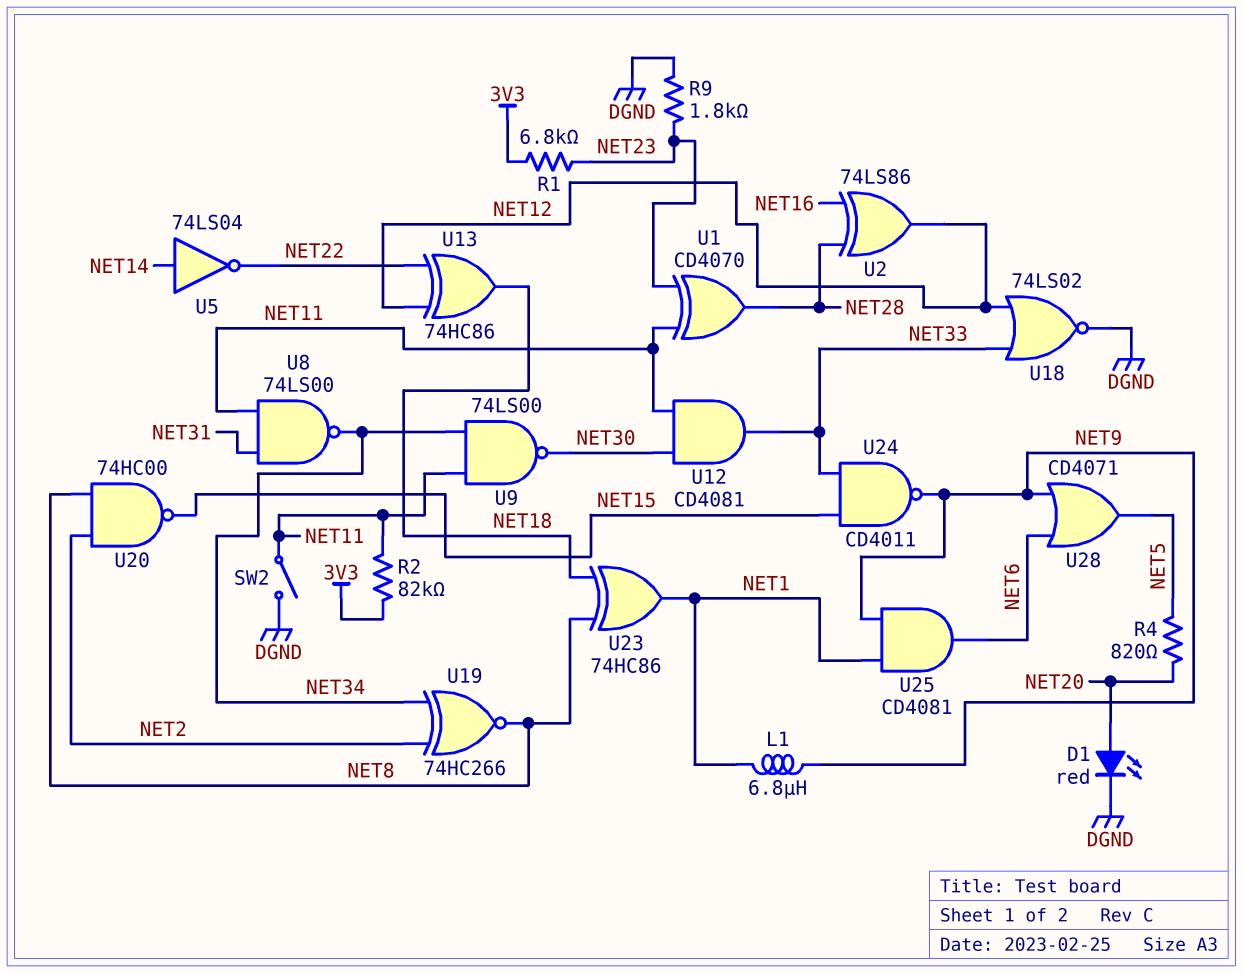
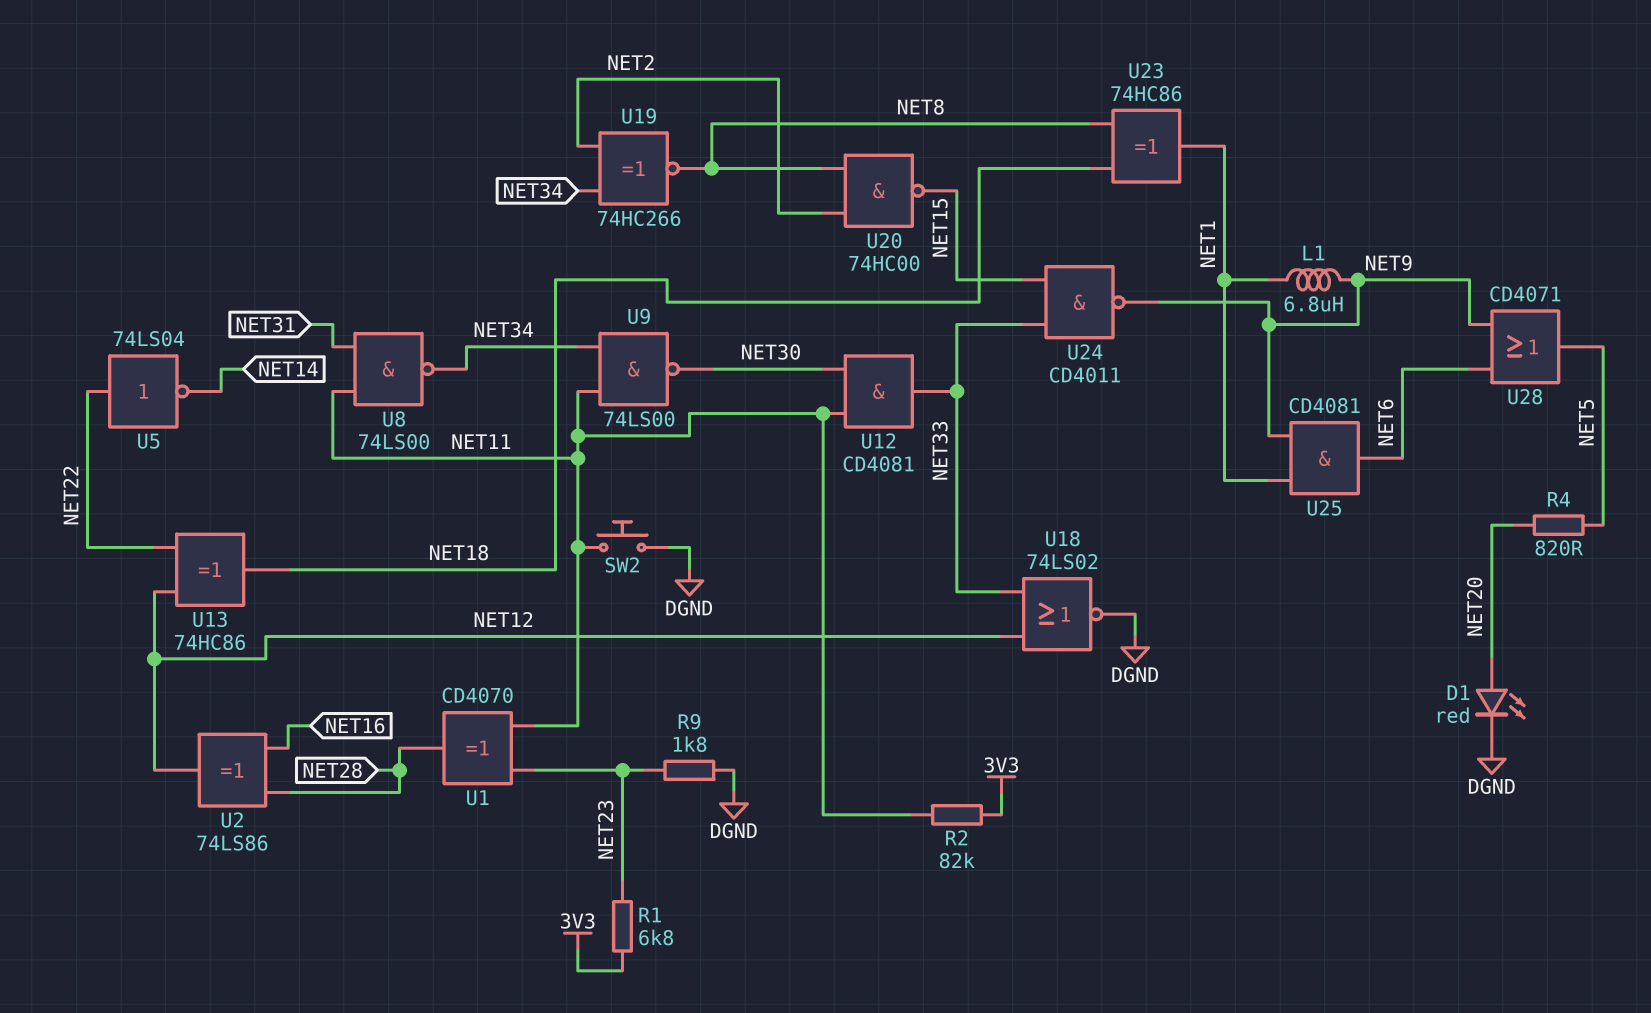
SW2: switch (DGND, NET11) -> button (DGND, NET11)
U5: NOT 74LS04 (in NET14, out NET22) -> NOT 74LS04 (in NET22, out NET14)

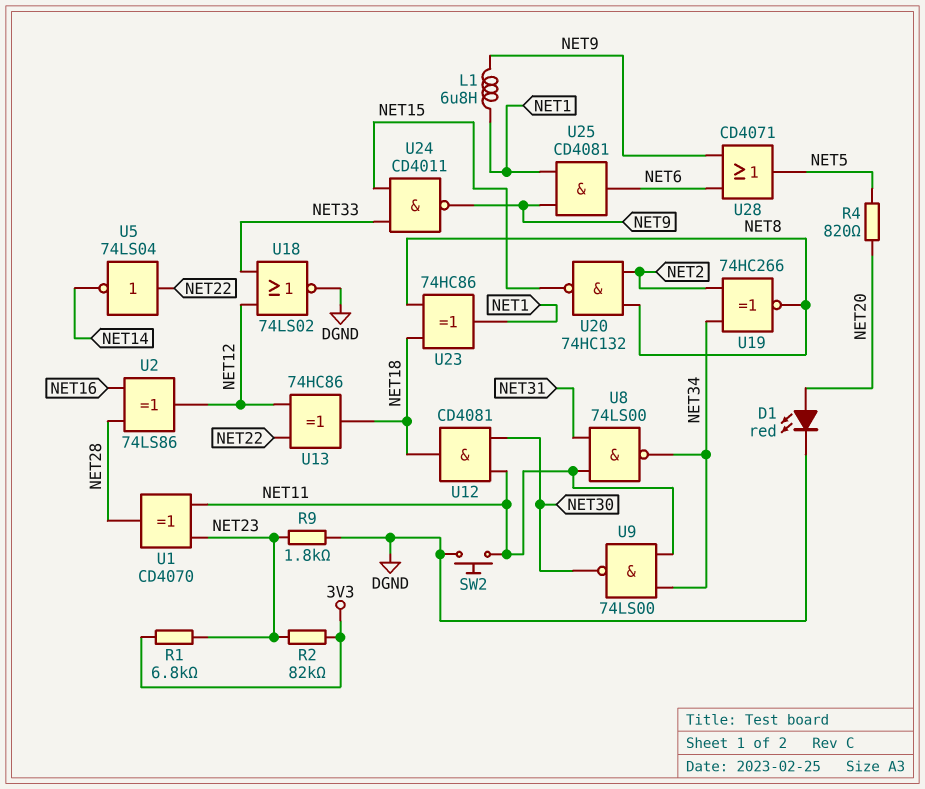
R2: 82k (3V3, NET11) -> 82k (3V3, NET23)
U12: AND CD4081 (in NET11, in NET30, out NET33) -> AND CD4081 (in NET11, in NET30, out NET18)
U20: NAND 74HC00 (in NET2, in NET8, out NET15) -> NAND 74HC132 (in NET2, in NET8, out NET15)

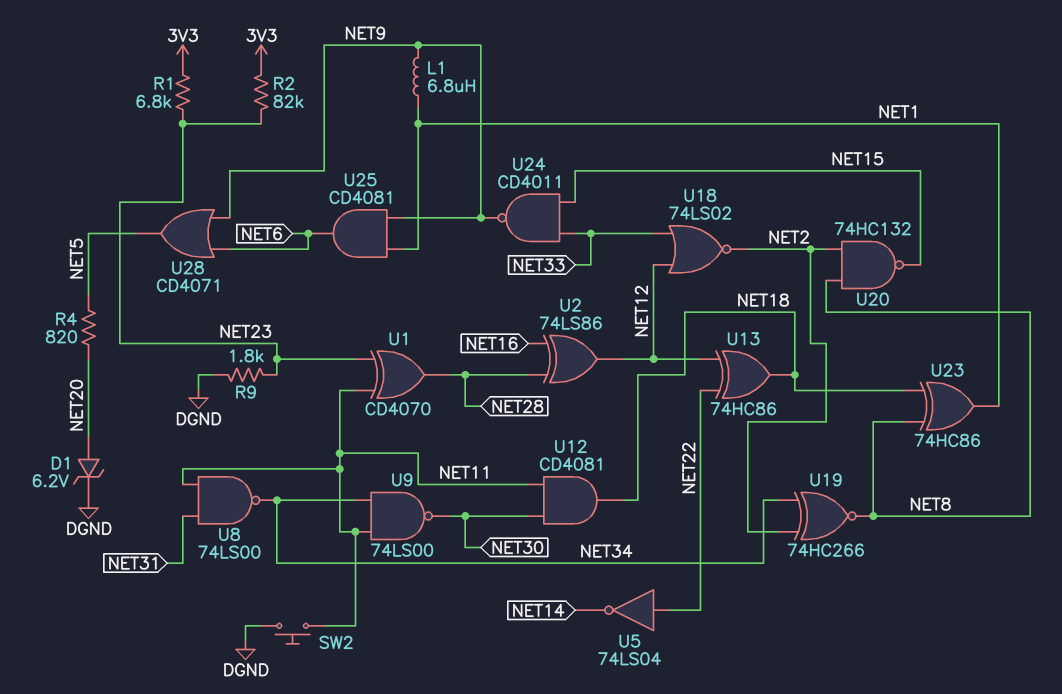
D1: LED red (A NET20, K DGND) -> zener 6.2V (A NET20, K DGND)
U18: NOR 74LS02 (in NET12, in NET33, out DGND) -> NOR 74LS02 (in NET12, in NET33, out NET2)

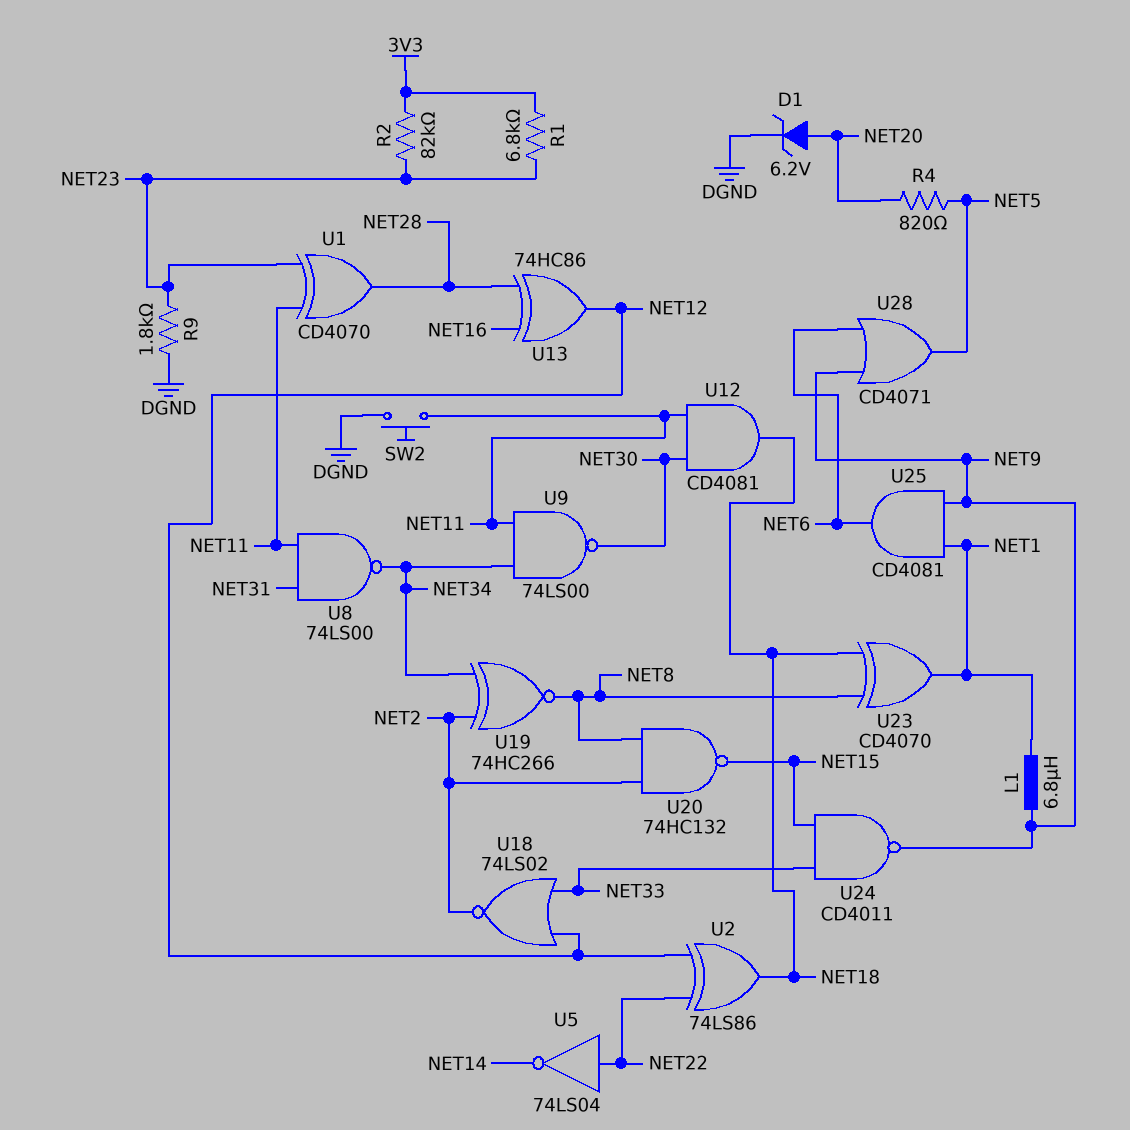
U2: XOR 74LS86 (in NET16, in NET28, out NET12) -> XOR 74LS86 (in NET12, in NET22, out NET18)
U13: XOR 74HC86 (in NET12, in NET22, out NET18) -> XOR 74HC86 (in NET16, in NET28, out NET12)
U23: XOR 74HC86 (in NET8, in NET18, out NET1) -> XOR CD4070 (in NET8, in NET18, out NET1)

